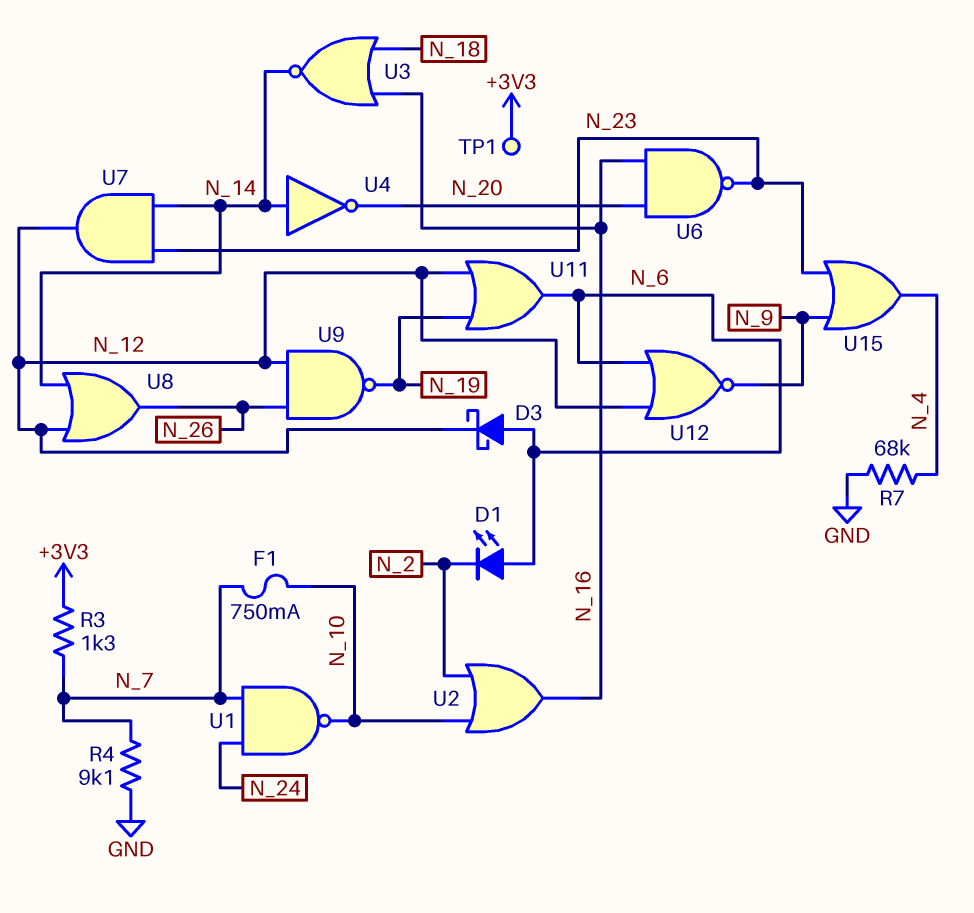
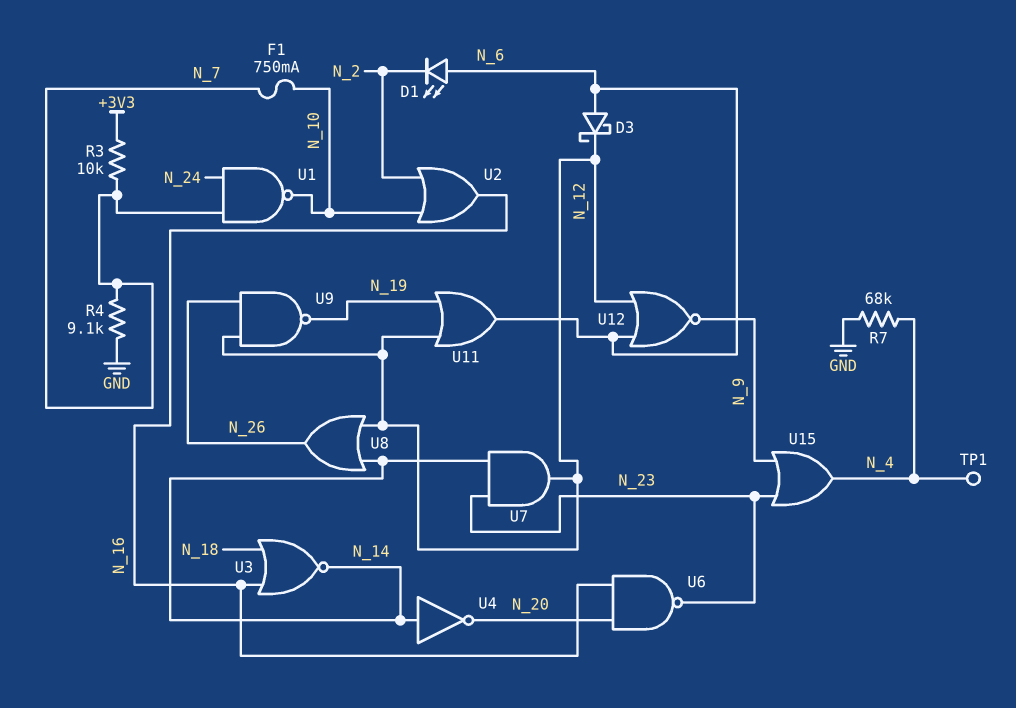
R3: 1.3k (+3V3, N_7) -> 10k (+3V3, N_7)
TP1: test point (+3V3) -> test point (N_4)

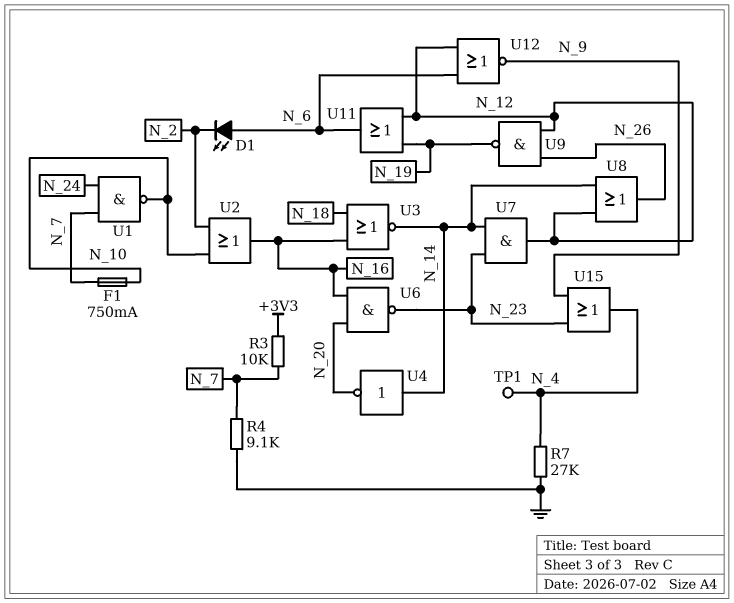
D3: schottky (A N_6, K N_12) -> none
R7: 68k (GND, N_4) -> 27k (GND, N_4)

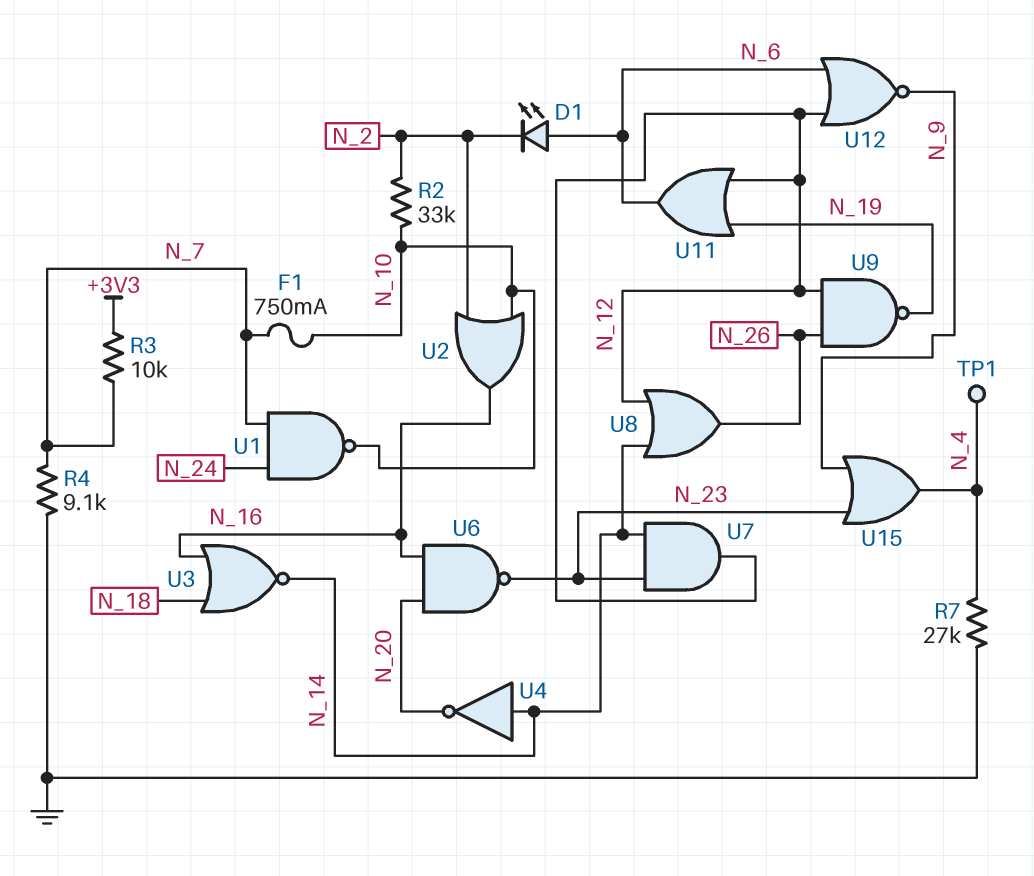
R2: none -> 33k (N_2, N_10)

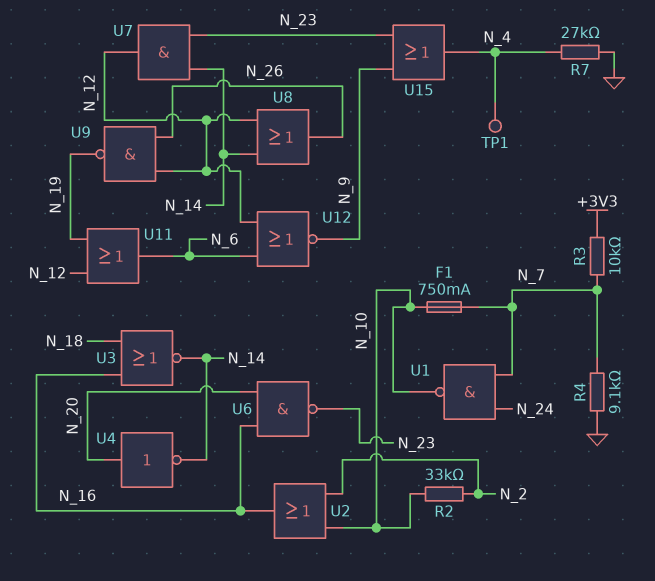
D1: LED (A N_6, K N_2) -> none
U4: NOT (in N_14, out N_20) -> NOT (in N_20, out N_14)

